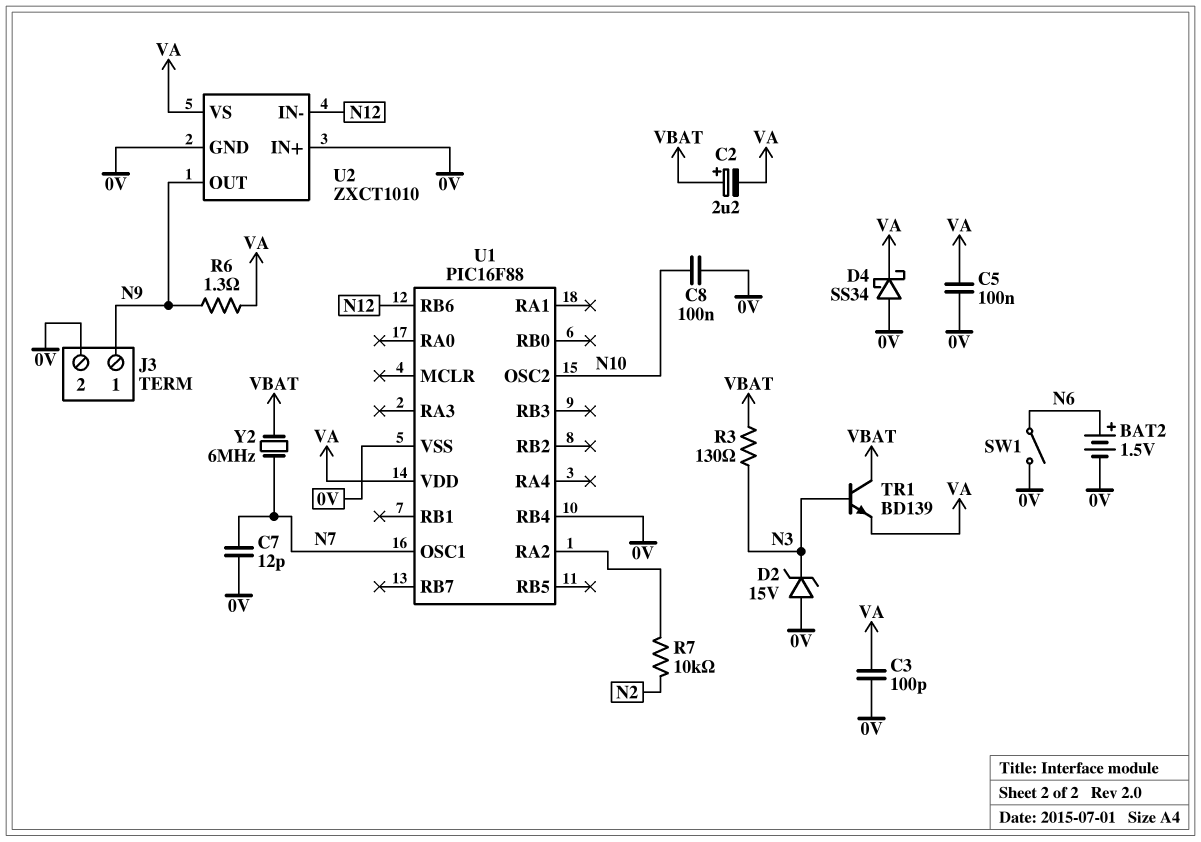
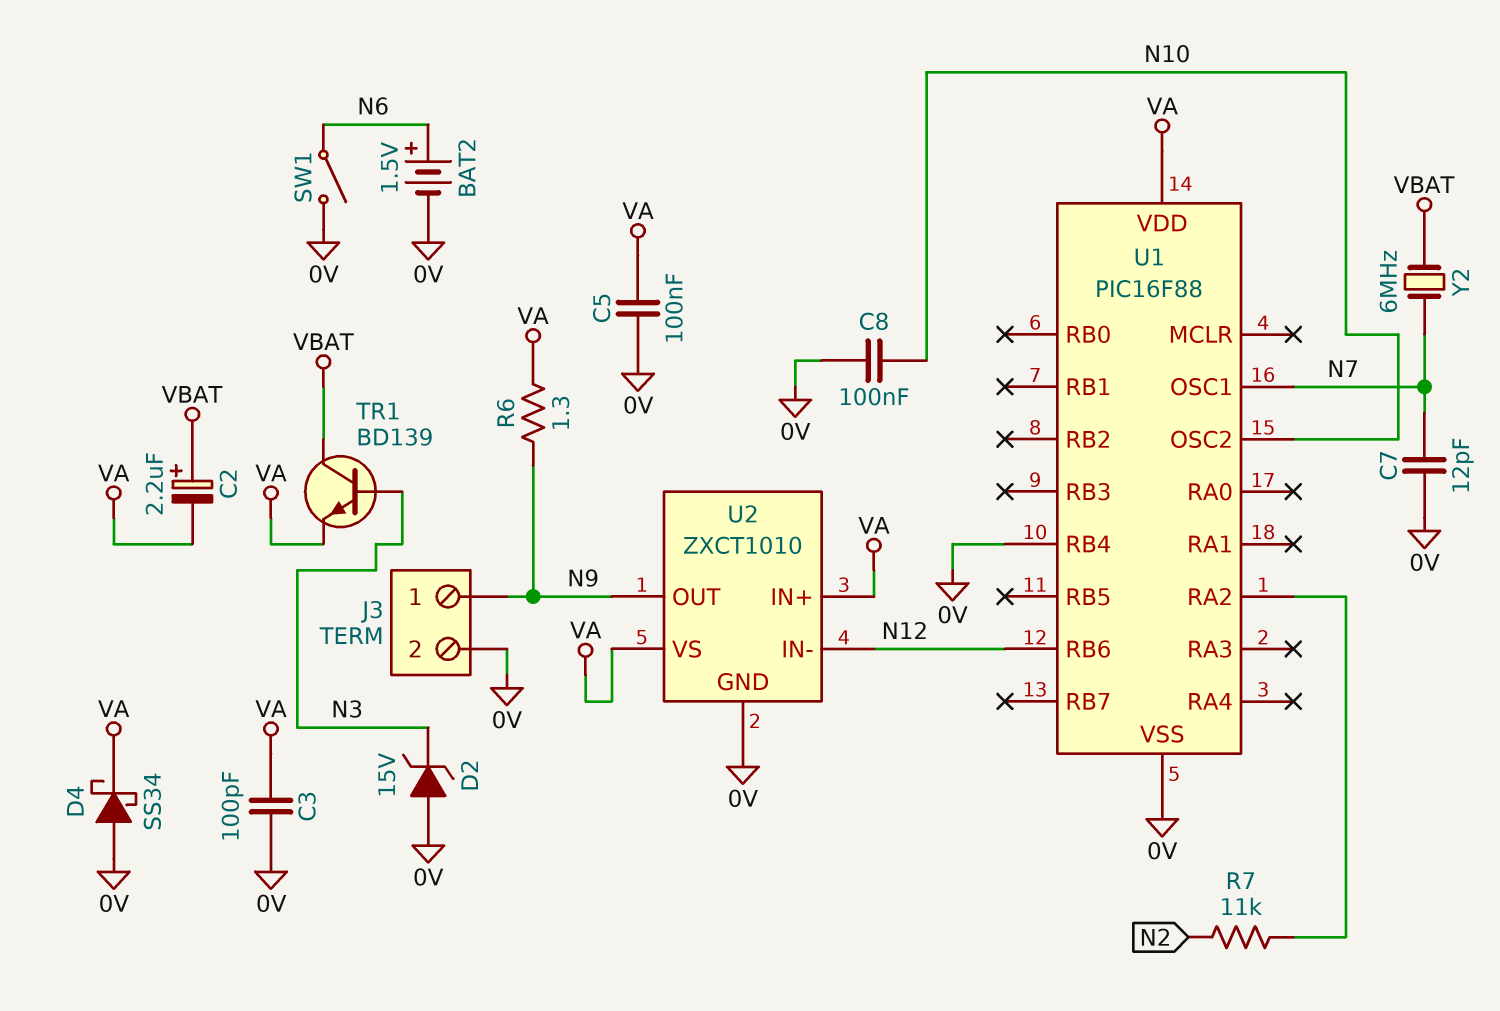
R3: 130 (N3, VBAT) -> none
R7: 10k (N2, U1/RA2) -> 11k (N2, U1/RA2)
U2 pin IN+: 0V -> VA

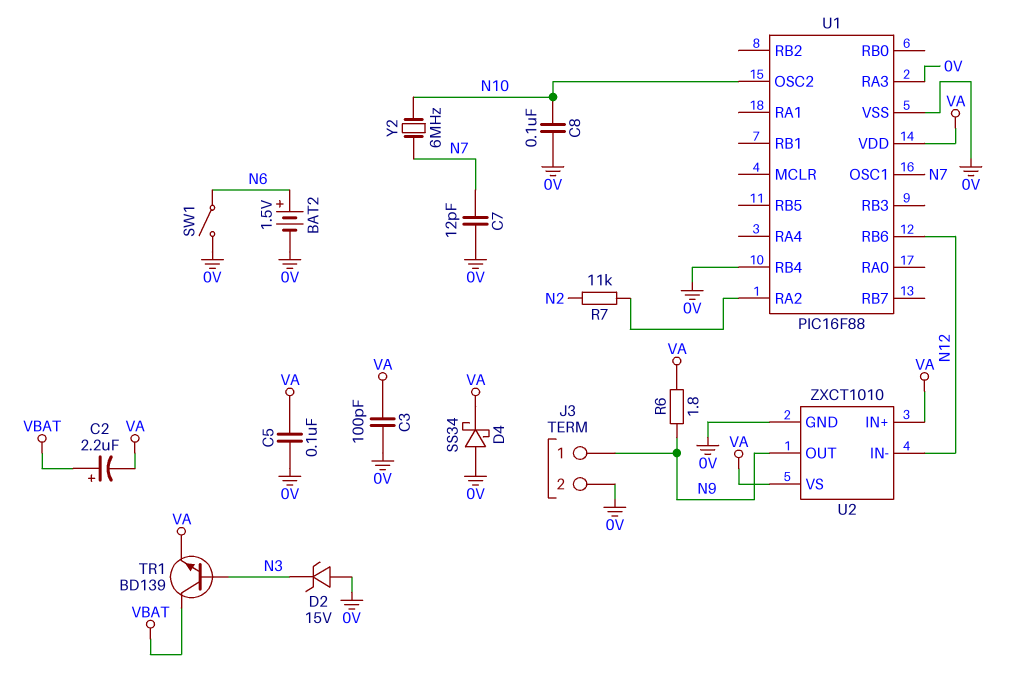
R6: 1.3 (N9, VA) -> 1.8 (N9, VA)
U1 pin RA3: none -> 0V
Y2: 6MHz (N7, VBAT) -> 6MHz (N7, N10)

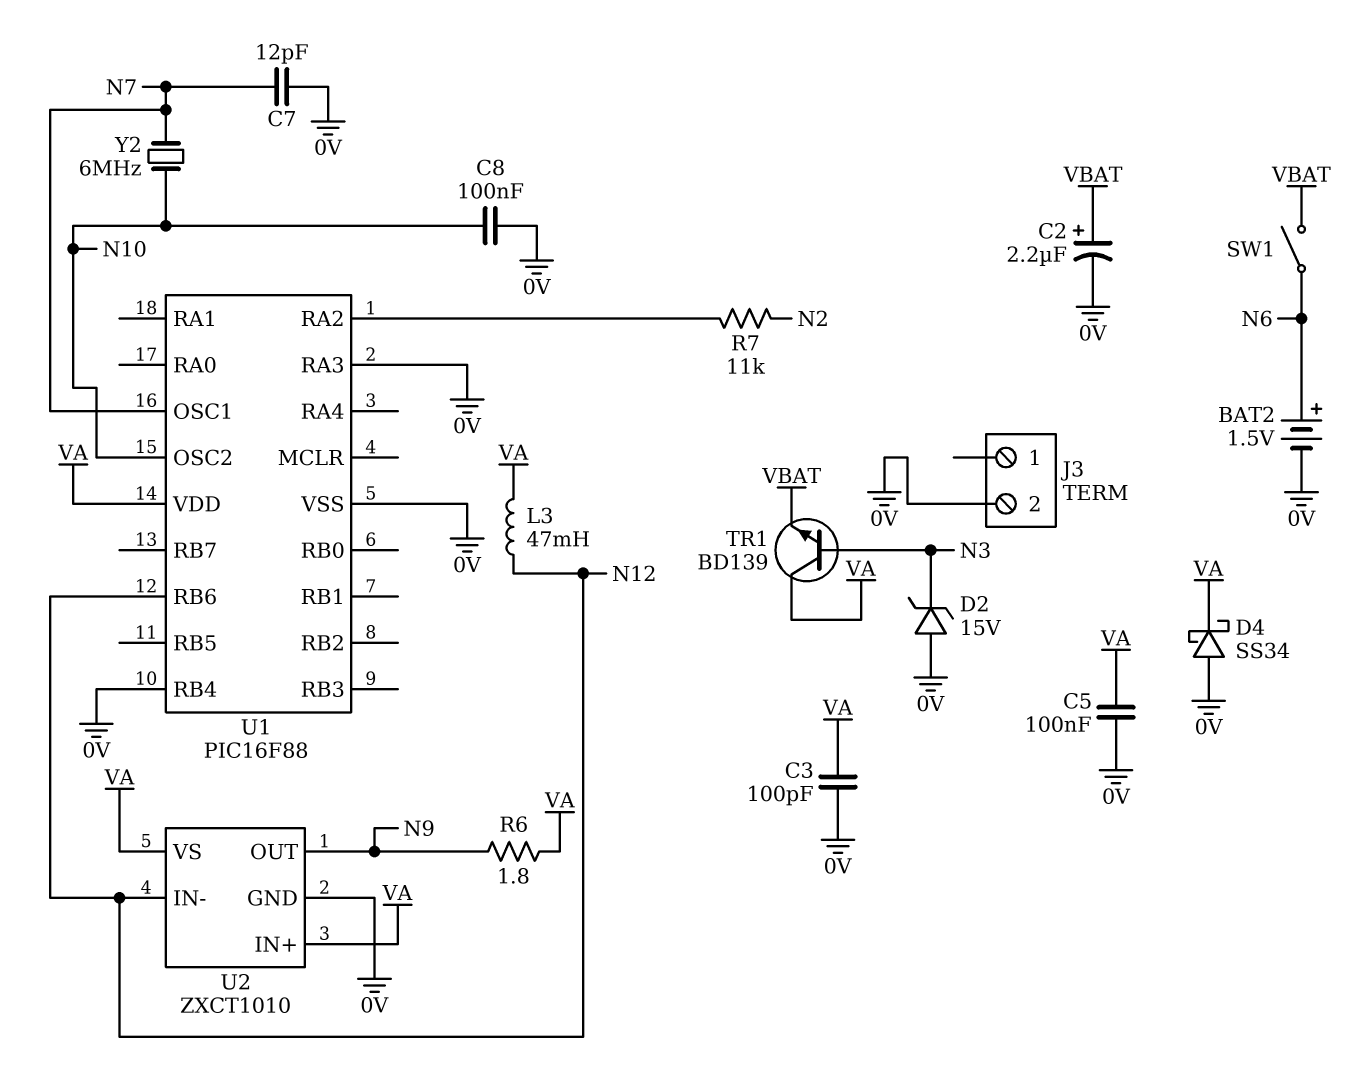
C2: 2.2uF (plus VBAT, minus VA) -> 2.2uF (plus VBAT, minus 0V)
J3 pin 1: N9 -> none
L3: none -> 47mH (N12, VA)
SW1: switch (0V, N6) -> switch (N6, VBAT)
TR1: NPN BD139 (B N3, C VBAT, E VA) -> NPN BD139 (B N3, C VA, E VBAT)

